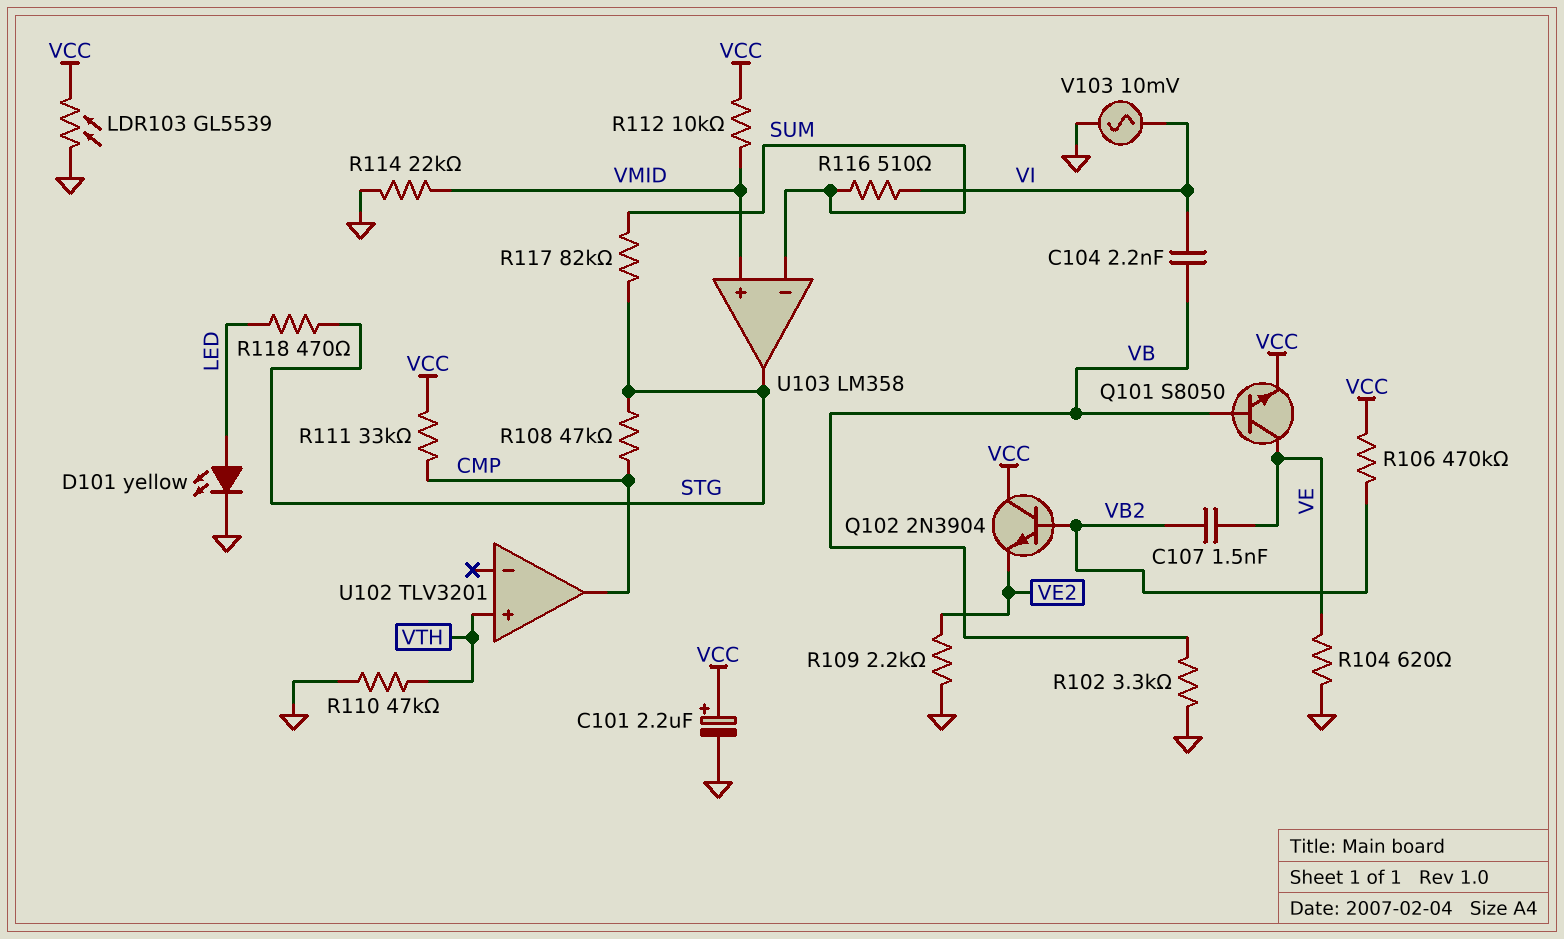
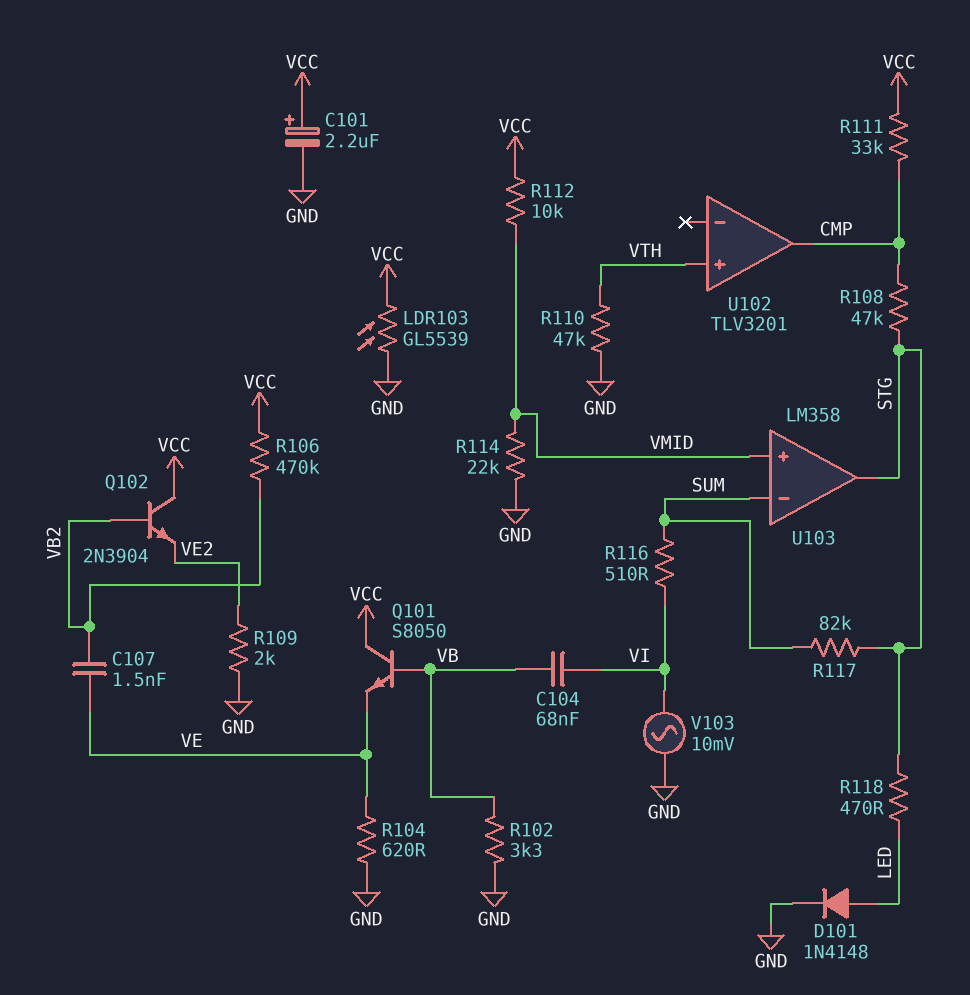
C104: 2.2nF (VB, VI) -> 68nF (VB, VI)
D101: LED yellow (A LED, K GND) -> diode 1N4148 (A LED, K GND)
Q101: NPN S8050 (B VB, C VE, E VCC) -> NPN S8050 (B VB, C VCC, E VE)
R109: 2.2k (GND, VE2) -> 2k (GND, VE2)

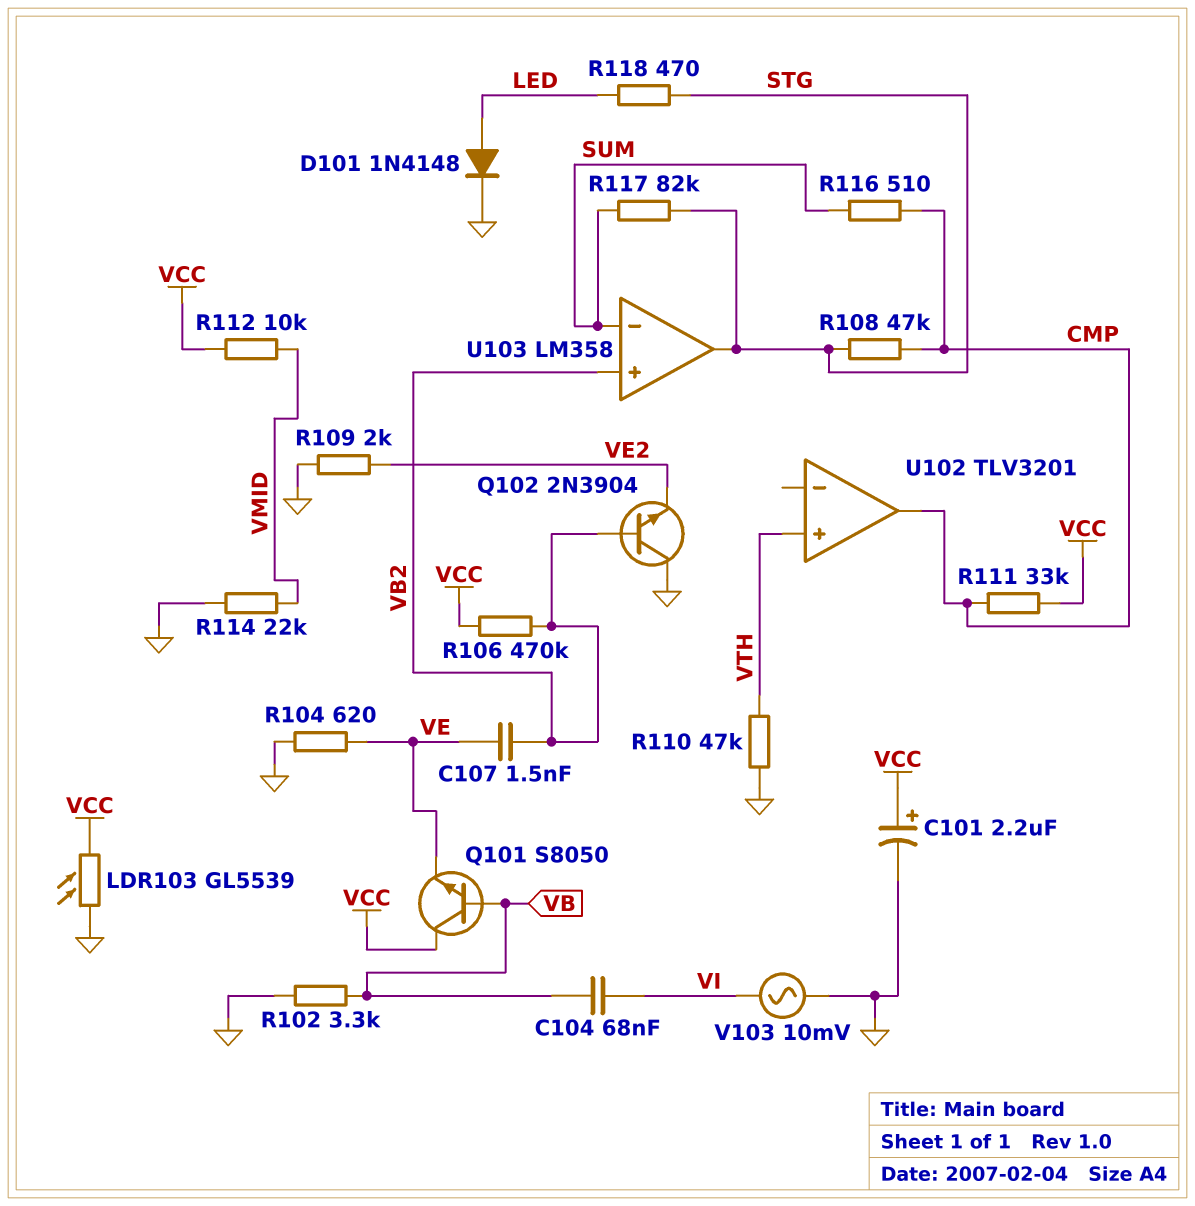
Q102: NPN 2N3904 (B VB2, C VCC, E VE2) -> NPN 2N3904 (B VB2, C GND, E VE2)
R116: 510 (SUM, VI) -> 510 (CMP, SUM)
U103 pin in+: VMID -> VB2

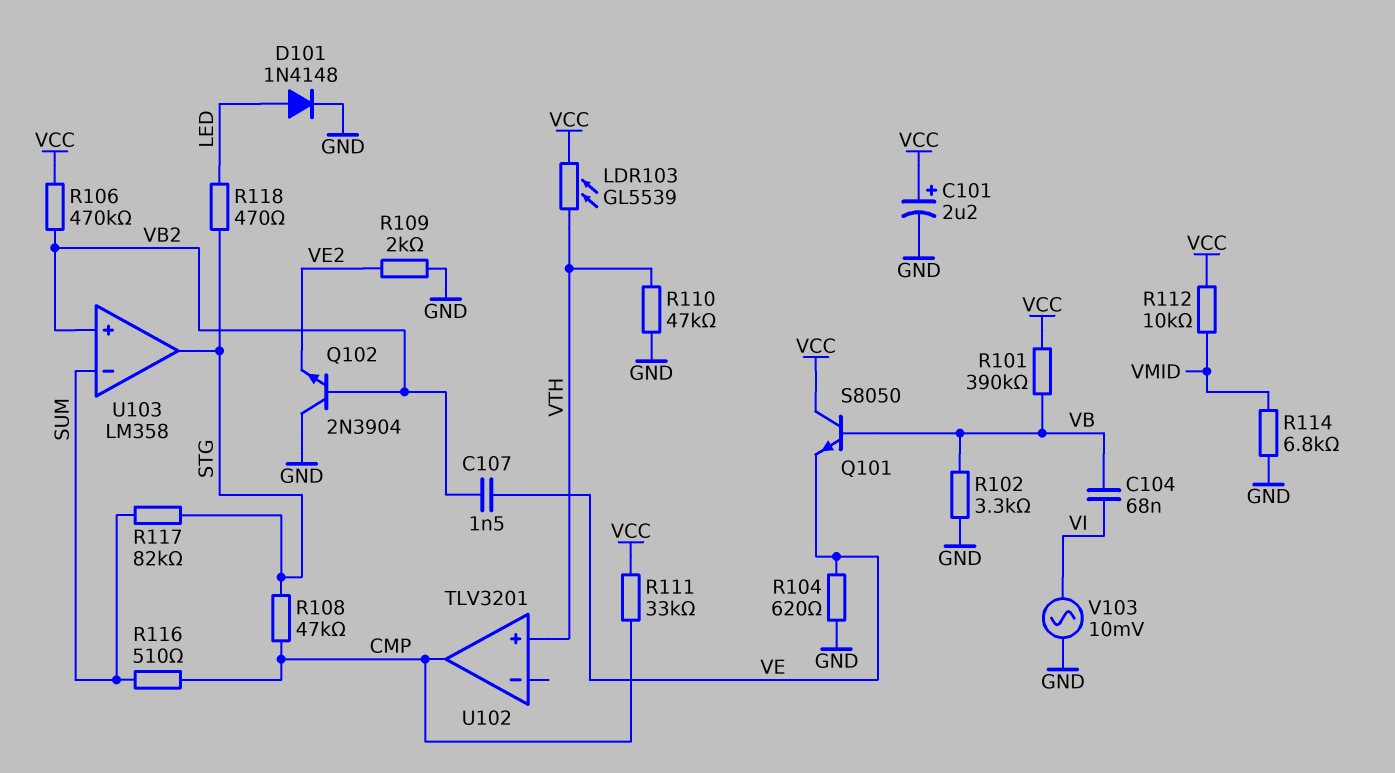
LDR103: GL5539 (GND, VCC) -> GL5539 (VCC, VTH)
R101: none -> 390k (VB, VCC)
R114: 22k (GND, VMID) -> 6.8k (GND, VMID)

